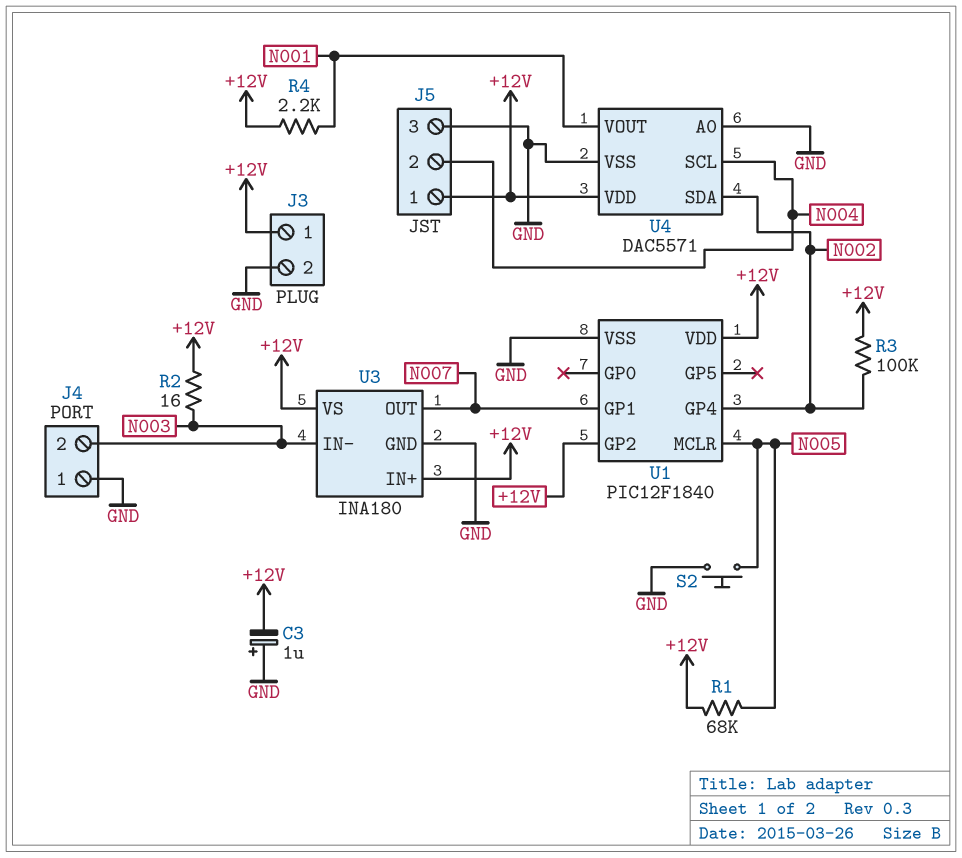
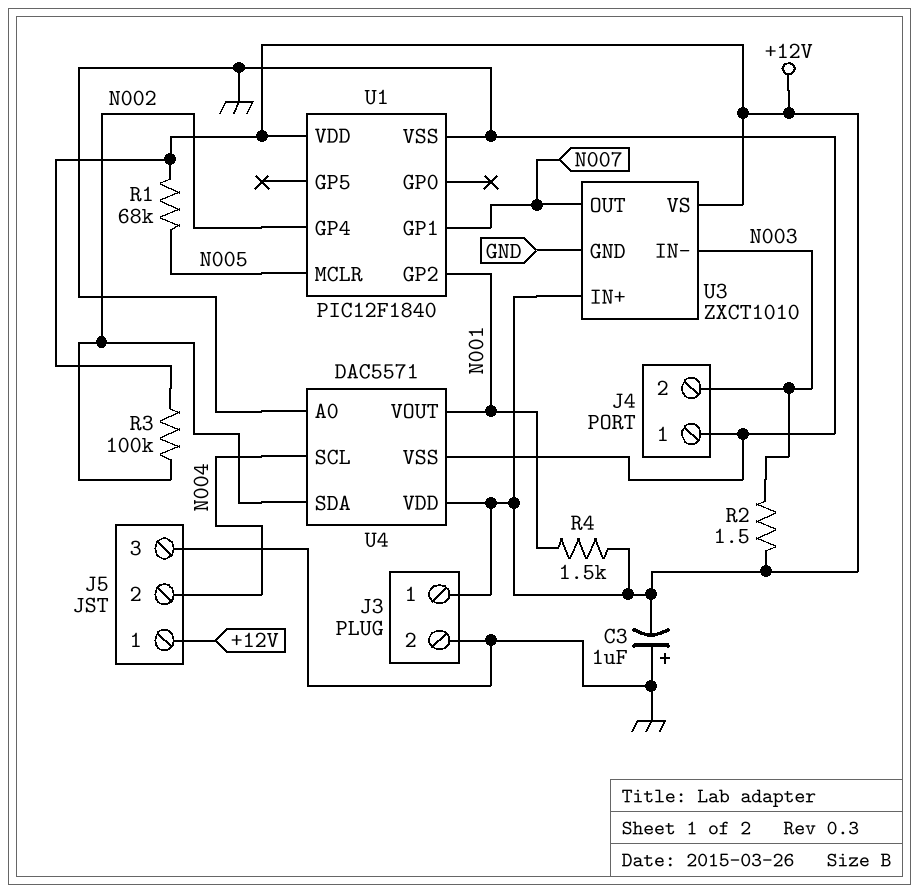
R2: 16 (+12V, N003) -> 1.5 (+12V, N003)
R4: 2.2k (+12V, N001) -> 1.5k (+12V, N001)
S2: button (GND, N005) -> none
U1 pin GP2: +12V -> N001
U3: INA180 -> ZXCT1010

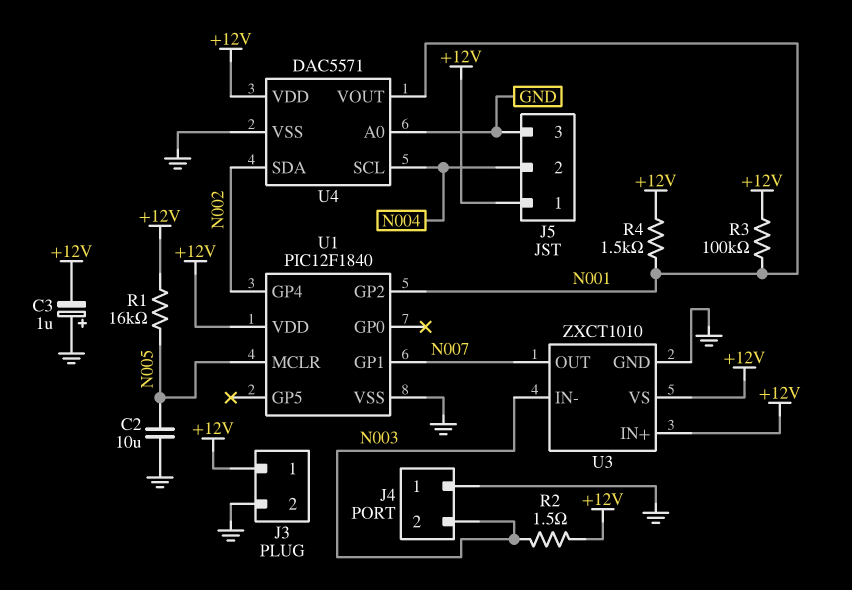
C2: none -> 10uF (GND, N005)
R1: 68k (+12V, N005) -> 16k (+12V, N005)
R3: 100k (+12V, N002) -> 100k (+12V, N001)

